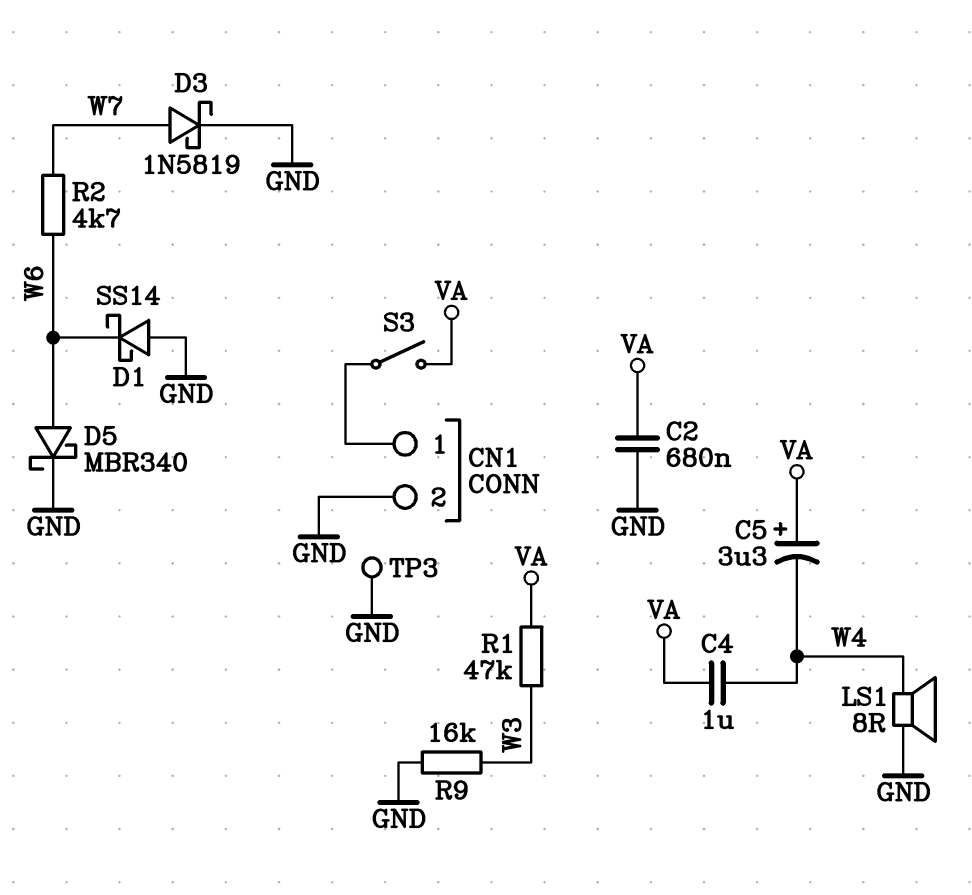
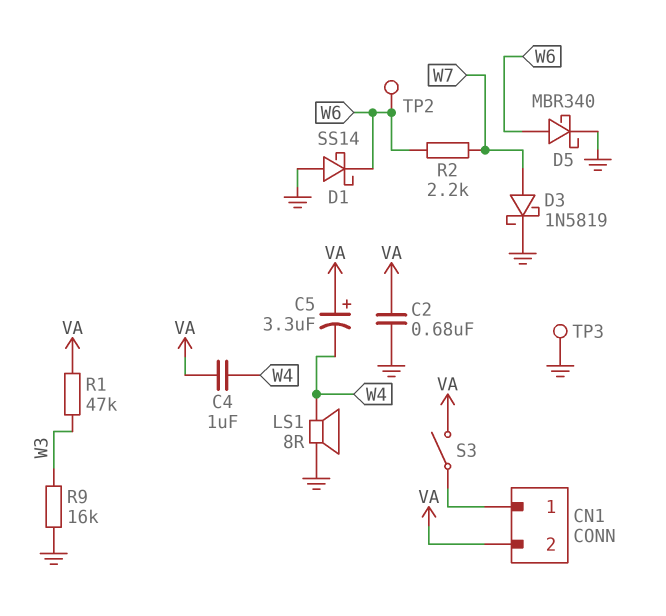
CN1 pin 2: GND -> VA
R2: 4.7k (W6, W7) -> 2.2k (W6, W7)
TP2: none -> test point (W6)

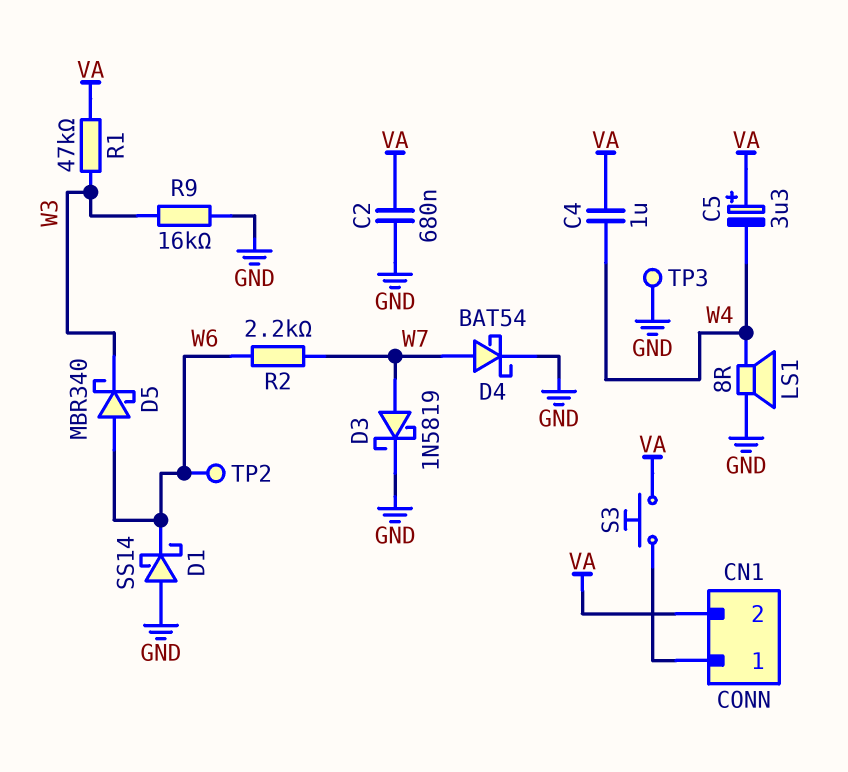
D4: none -> schottky BAT54 (A W7, K GND)
D5: schottky MBR340 (A W6, K GND) -> schottky MBR340 (A W6, K W3)
S3: switch (CN1/1, VA) -> button (CN1/1, VA)

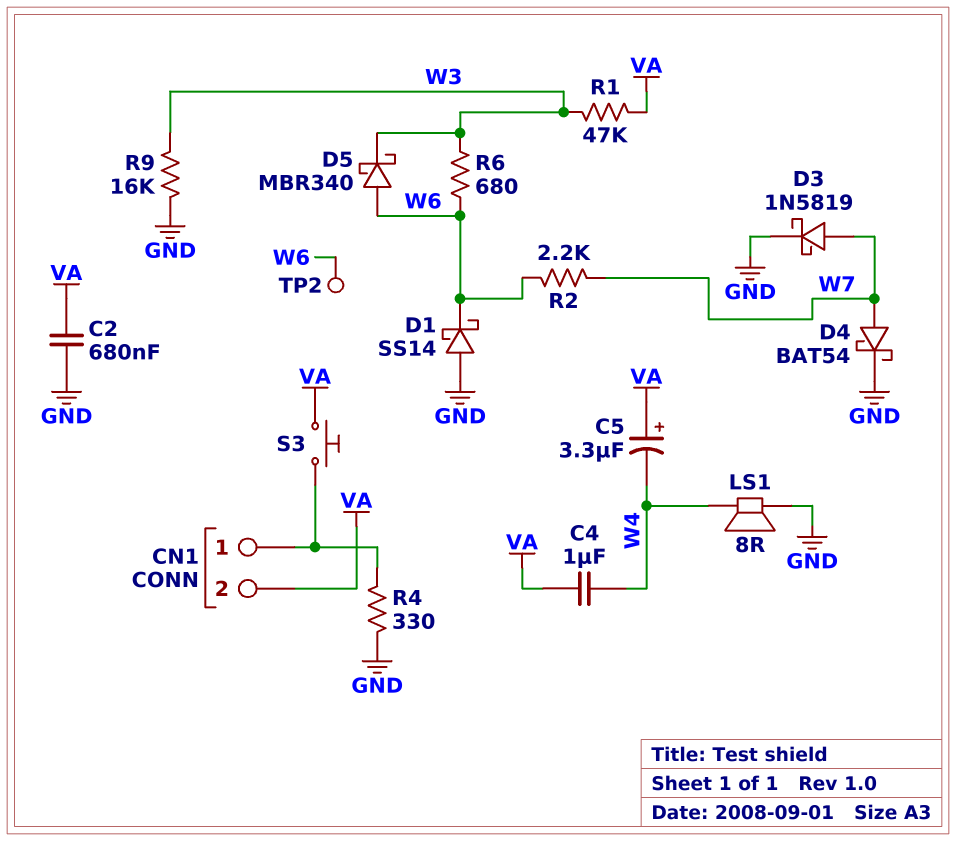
R4: none -> 330 (CN1/1, GND)
R6: none -> 680 (W3, W6)
TP3: test point (GND) -> none

